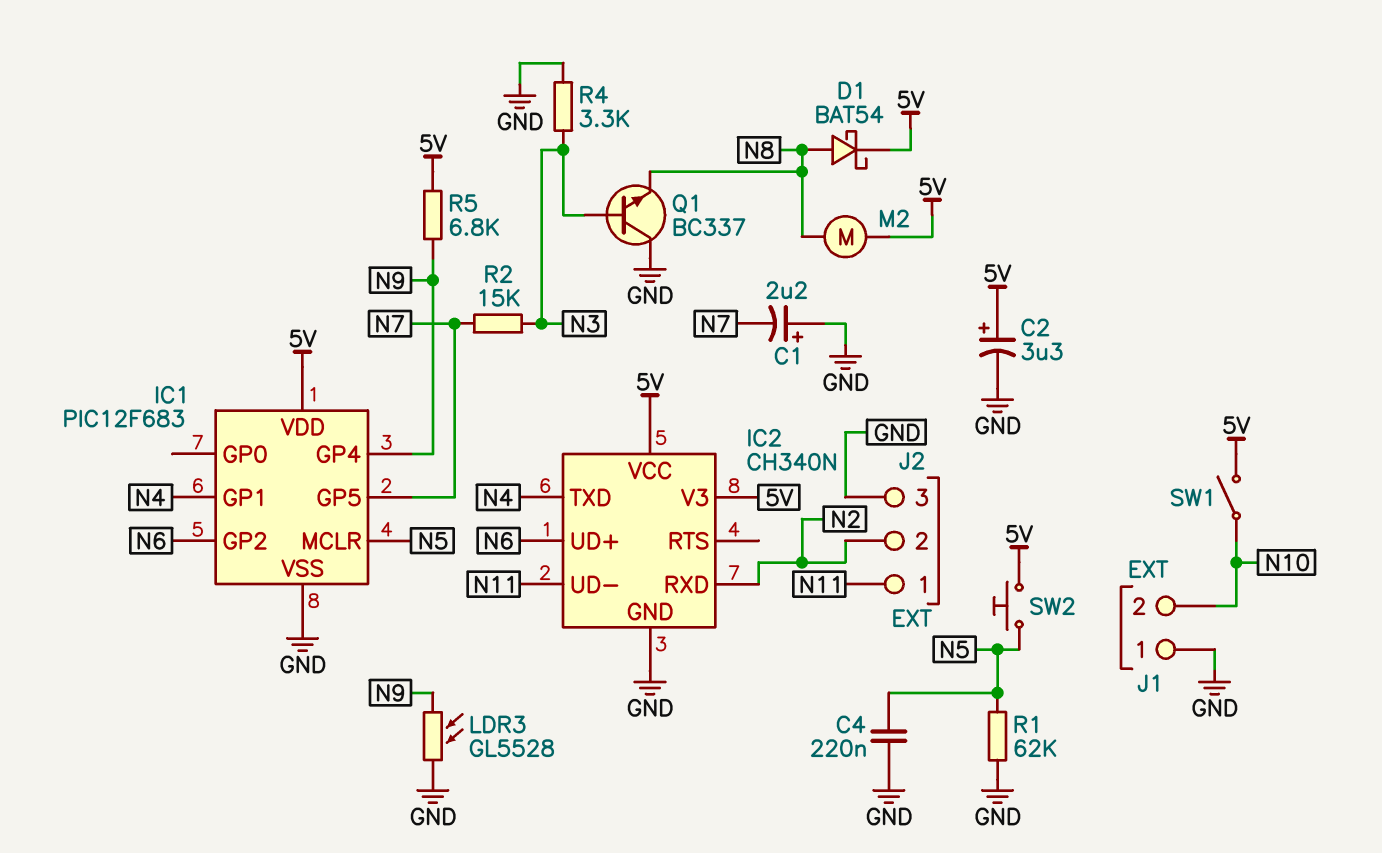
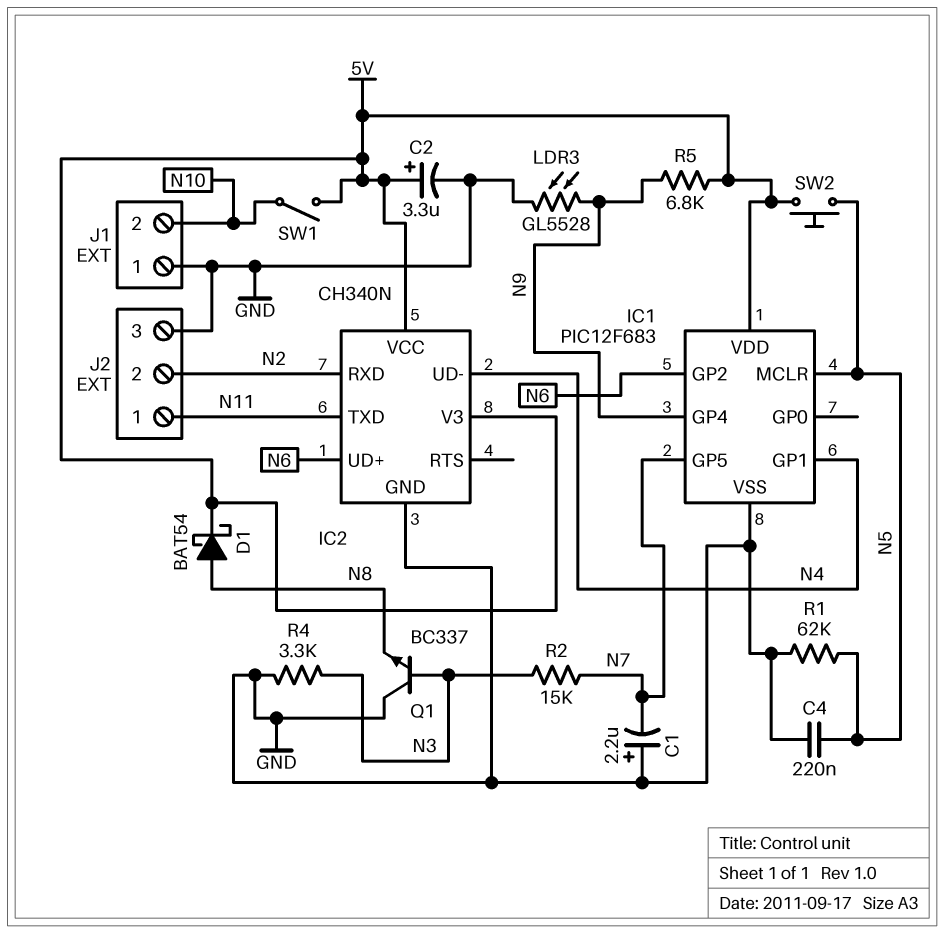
IC2 pin TXD: N4 -> N11
IC2 pin UD-: N11 -> N4
M2: motor (5V, N8) -> none

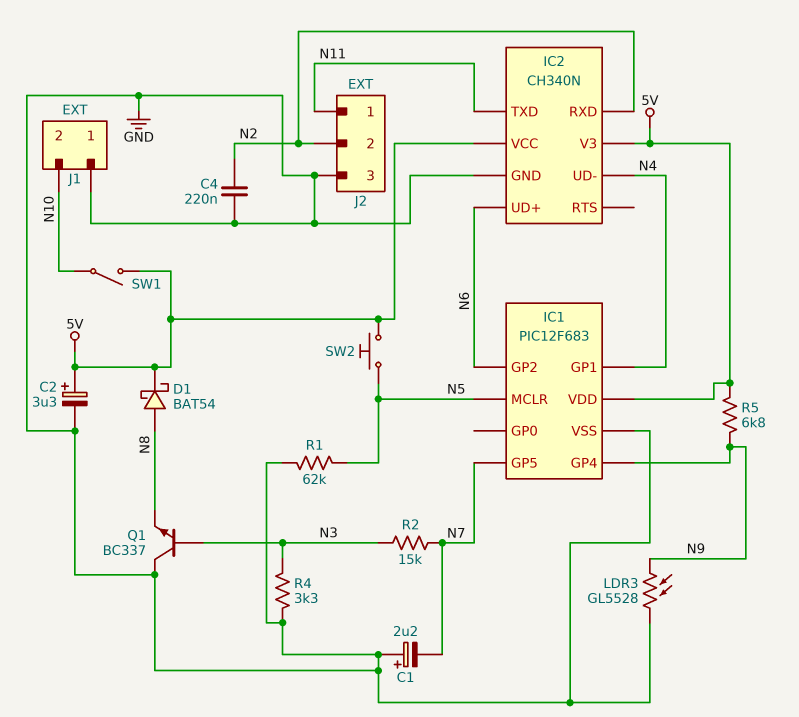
C4: 220nF (GND, N5) -> 220nF (GND, N2)

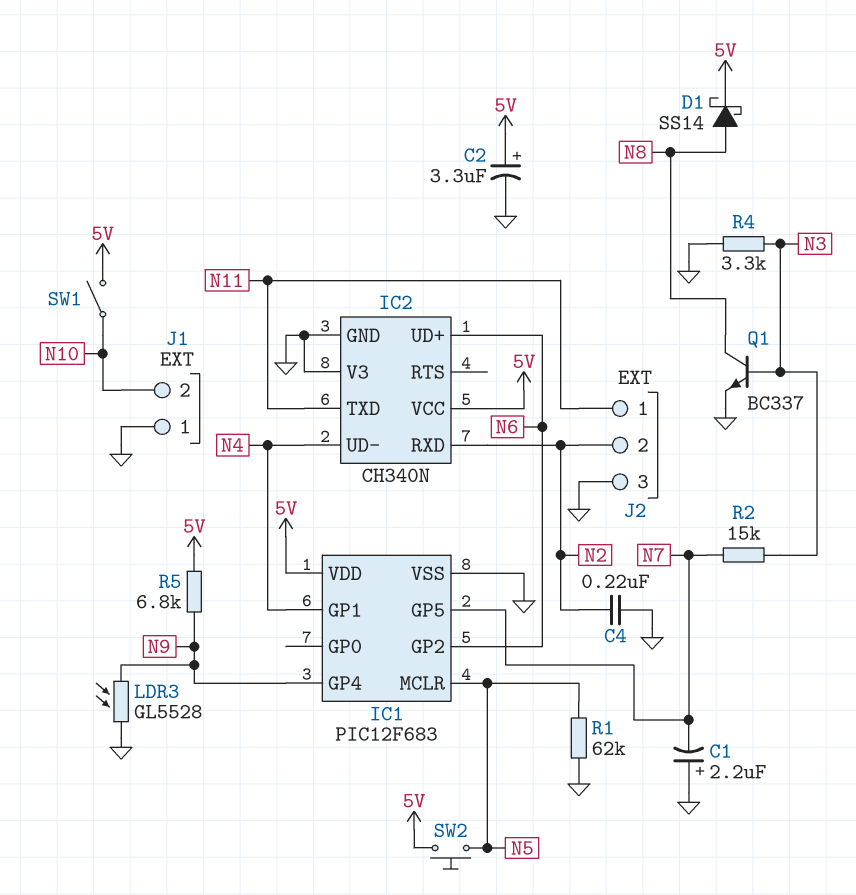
D1: schottky BAT54 (A N8, K 5V) -> schottky SS14 (A N8, K 5V)
IC2 pin V3: 5V -> GND
Q1: NPN BC337 (B N3, C GND, E N8) -> NPN BC337 (B N3, C N8, E GND)

